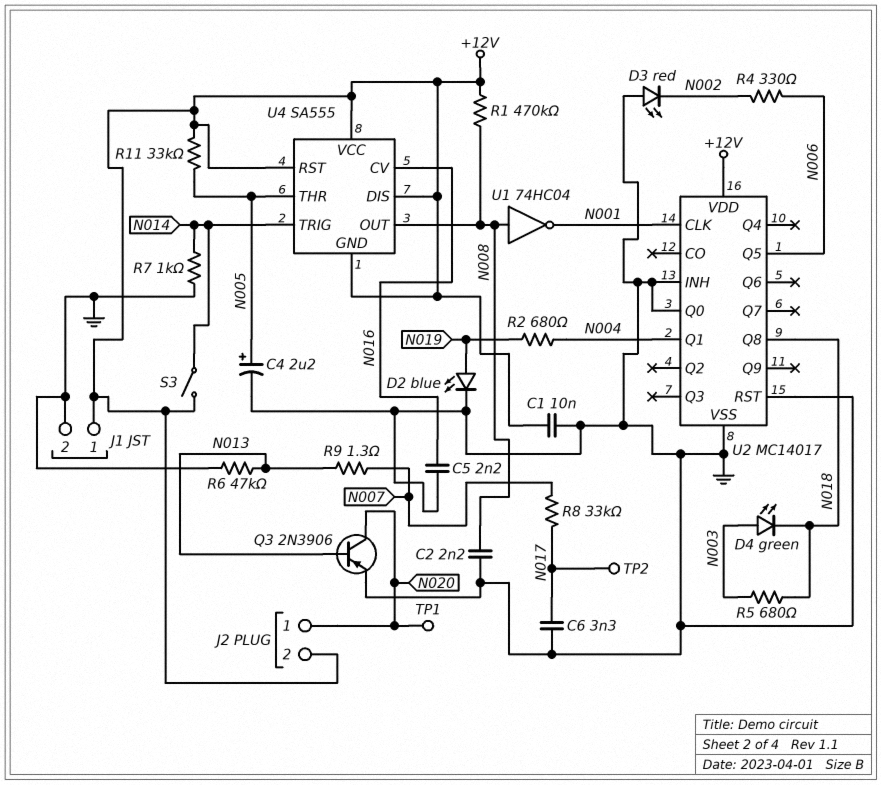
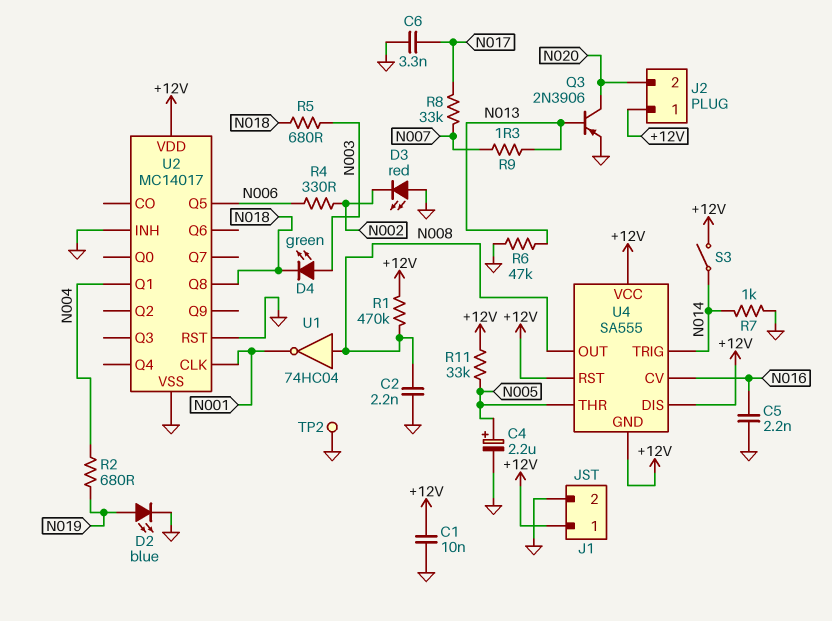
J2 pin 1: N020 -> +12V
J2 pin 2: +12V -> N020
TP1: test point (N020) -> none
TP2: test point (N017) -> test point (GND)
U2 pin Q0: GND -> none

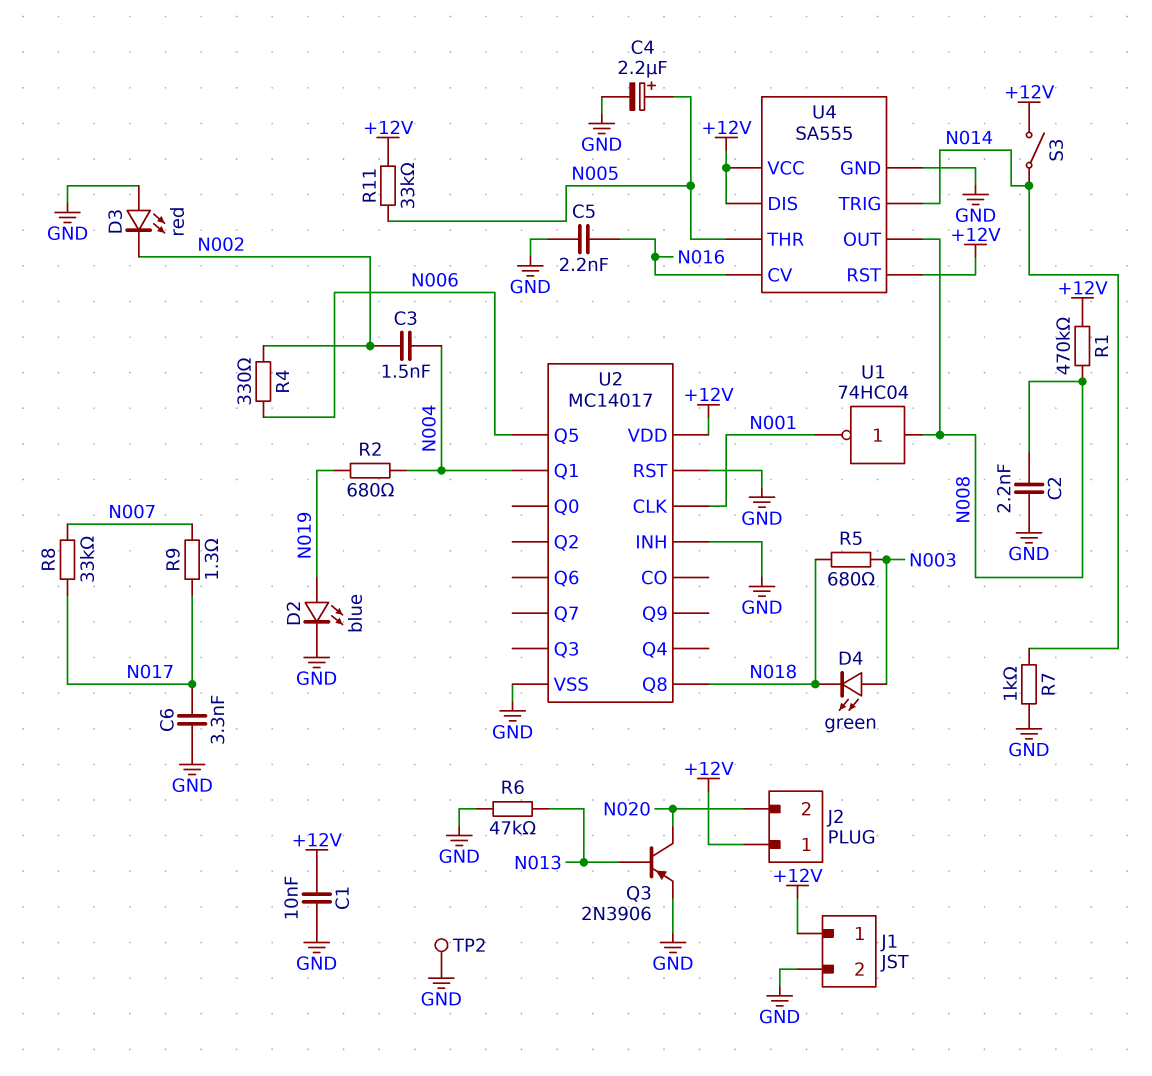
C3: none -> 1.5nF (N002, N004)
R9: 1.3 (N007, N013) -> 1.3 (N007, N017)
U4 pin GND: +12V -> GND

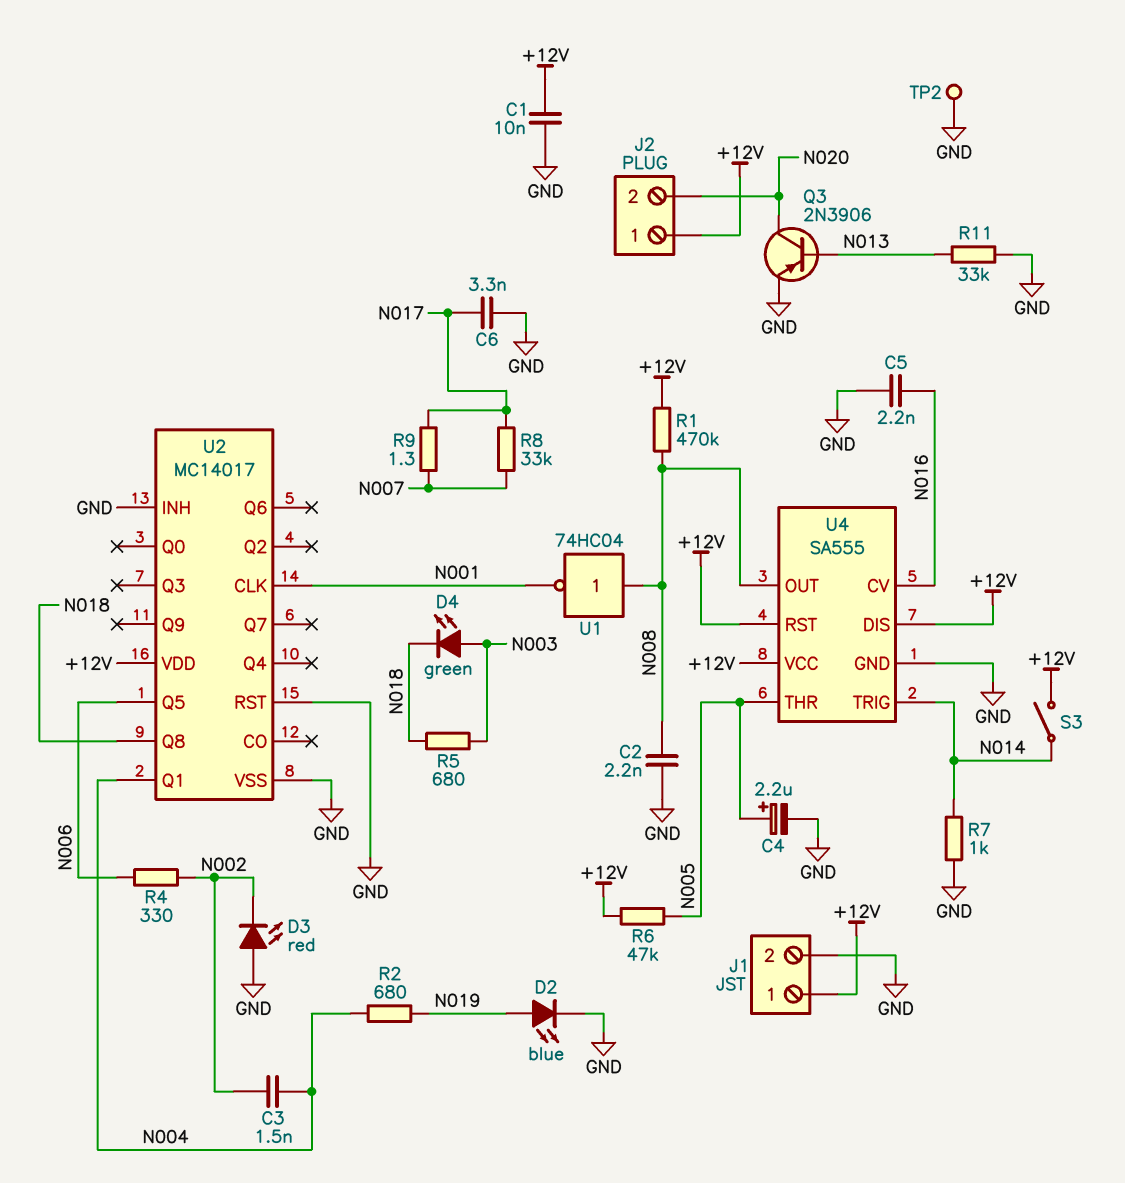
R6: 47k (GND, N013) -> 47k (+12V, N005)
R11: 33k (+12V, N005) -> 33k (GND, N013)

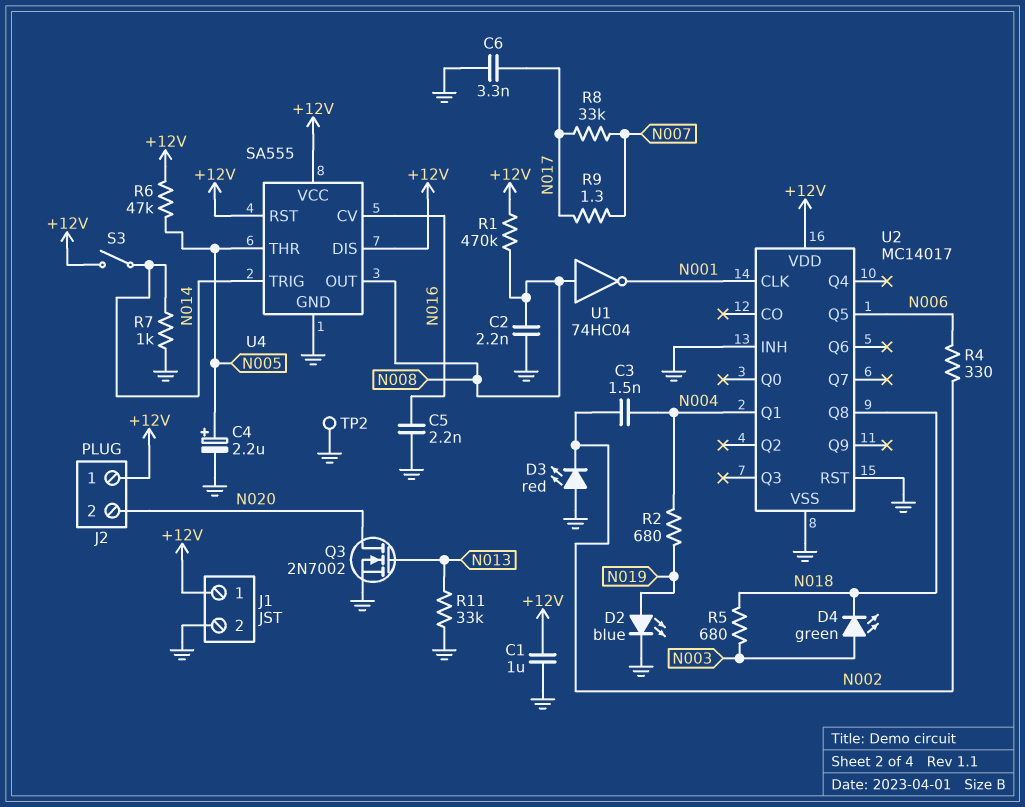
C1: 10nF (+12V, GND) -> 1uF (+12V, GND)
Q3: PNP 2N3906 (B N013, C N020, E GND) -> NMOS 2N7002 (G N013, D N020, S GND)

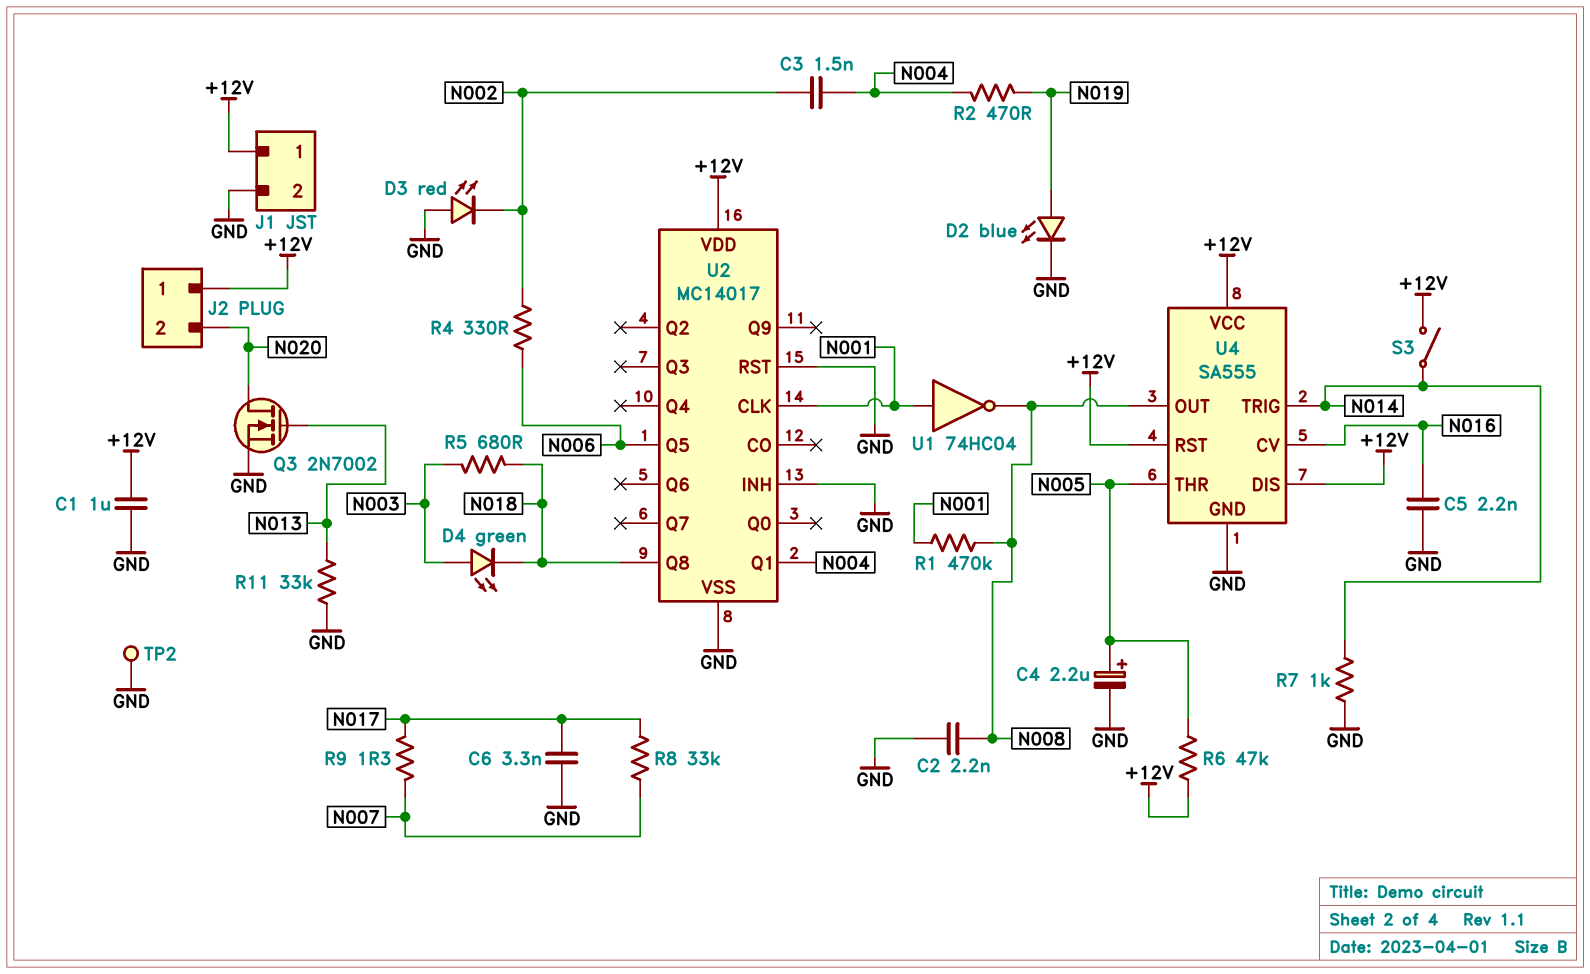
R1: 470k (+12V, N008) -> 470k (N001, N008)
R2: 680 (N004, N019) -> 470 (N004, N019)
U1: NOT 74HC04 (in N008, out N001) -> NOT 74HC04 (in N001, out N008)

